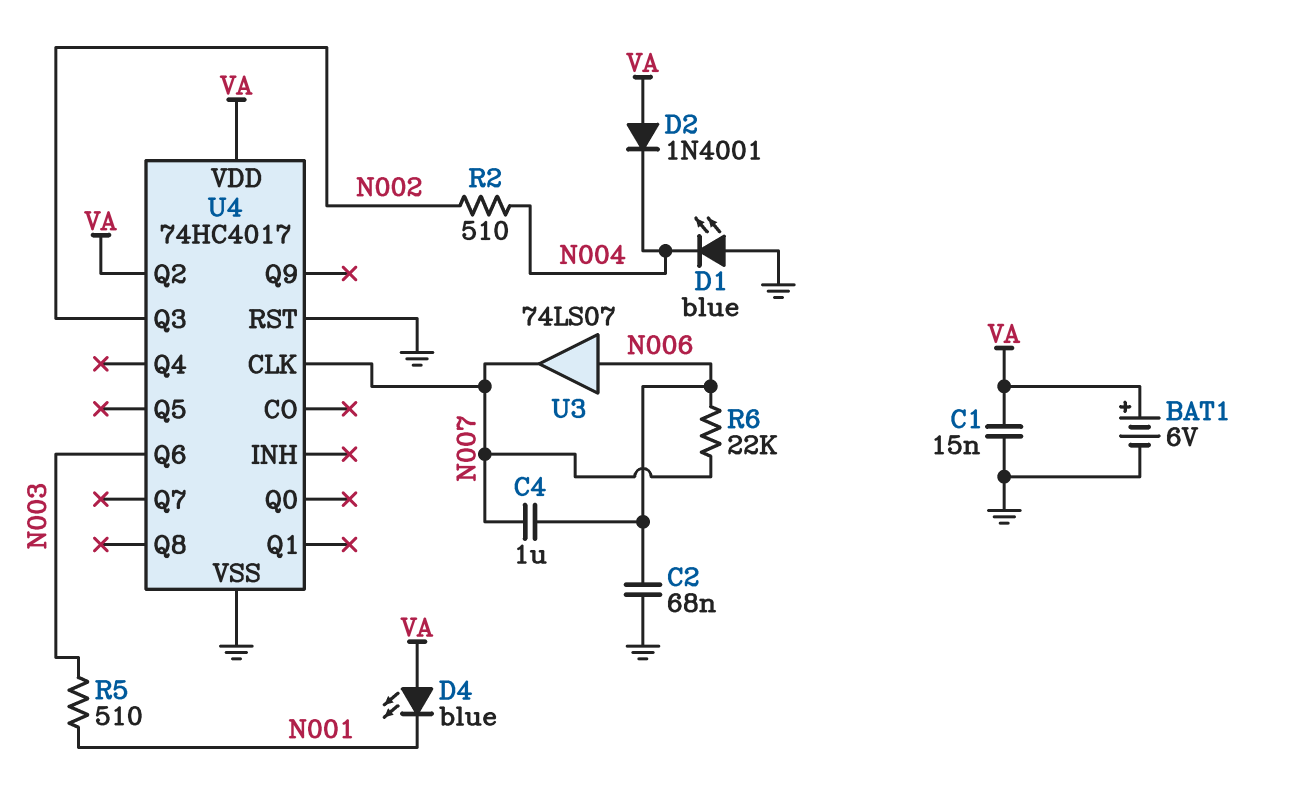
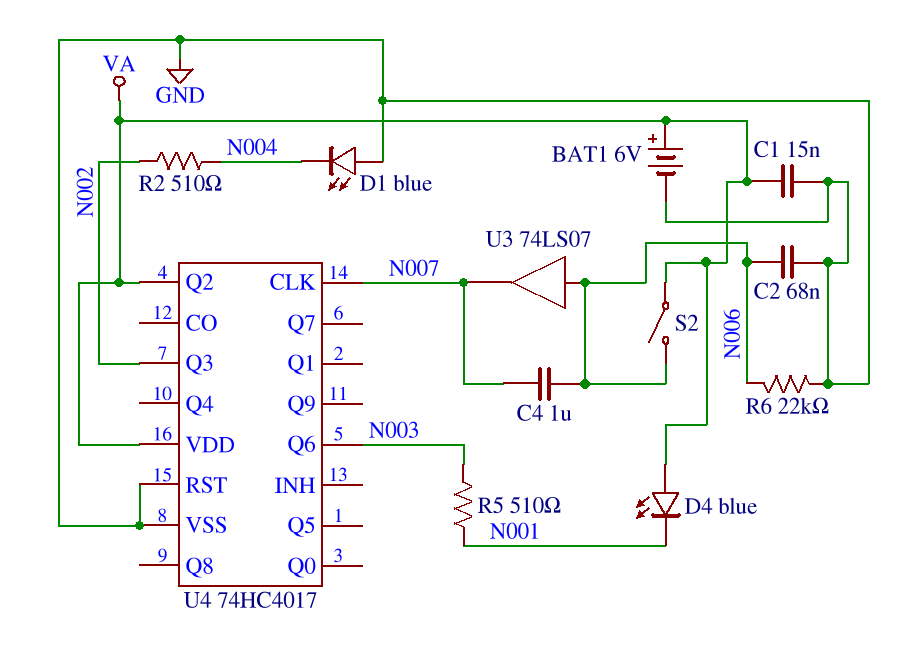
D2: diode 1N4001 (A VA, K N004) -> none
R6: 22k (N006, N007) -> 22k (GND, N006)
S2: none -> switch (N006, VA)

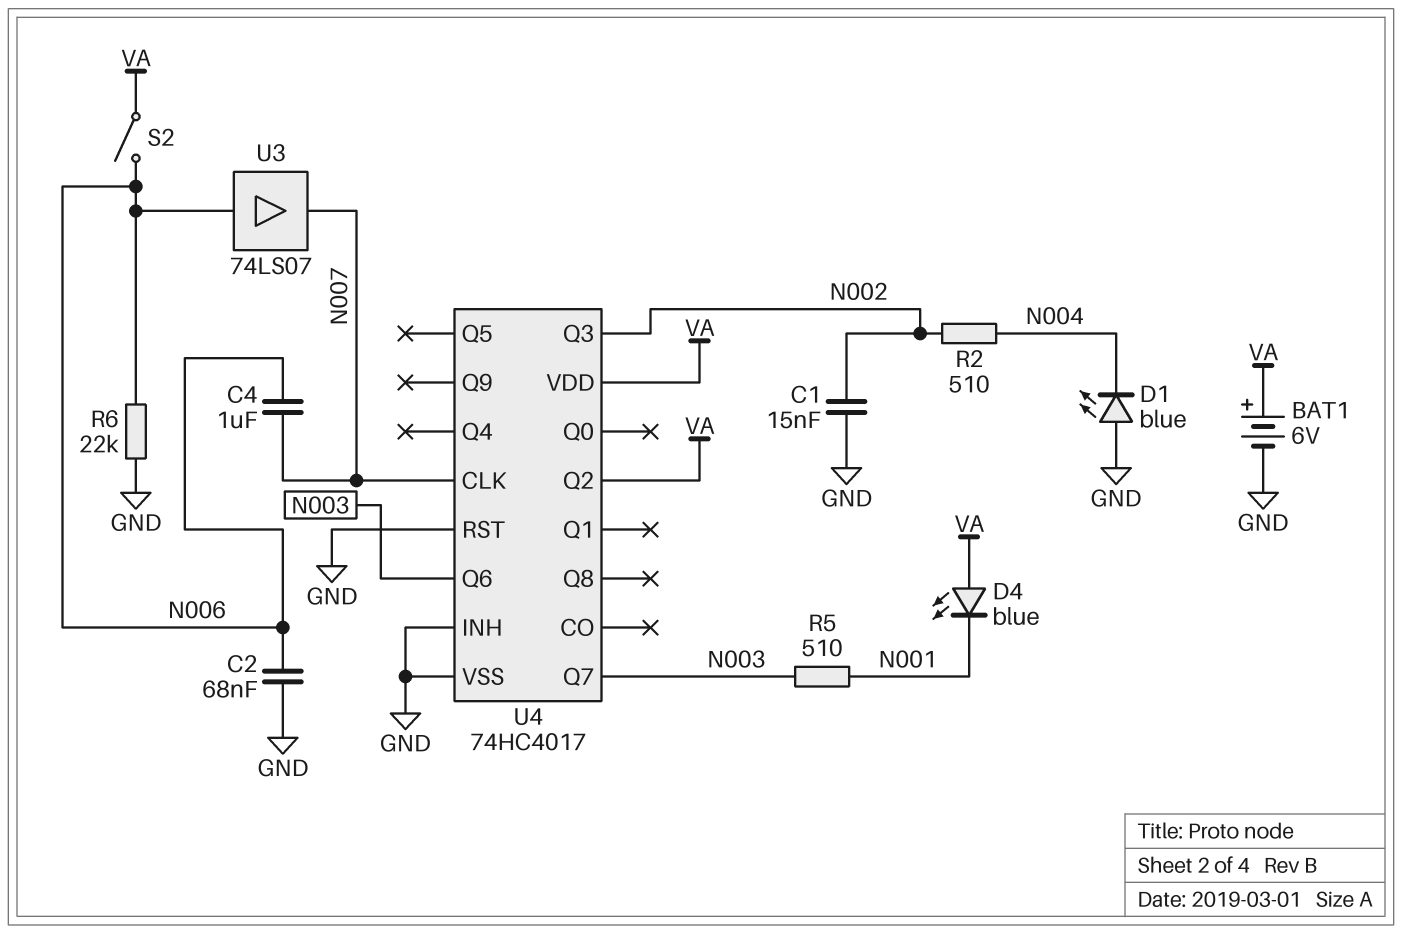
C1: 15nF (GND, VA) -> 15nF (GND, N002)
U4 pin INH: none -> GND
U4 pin Q7: none -> N003

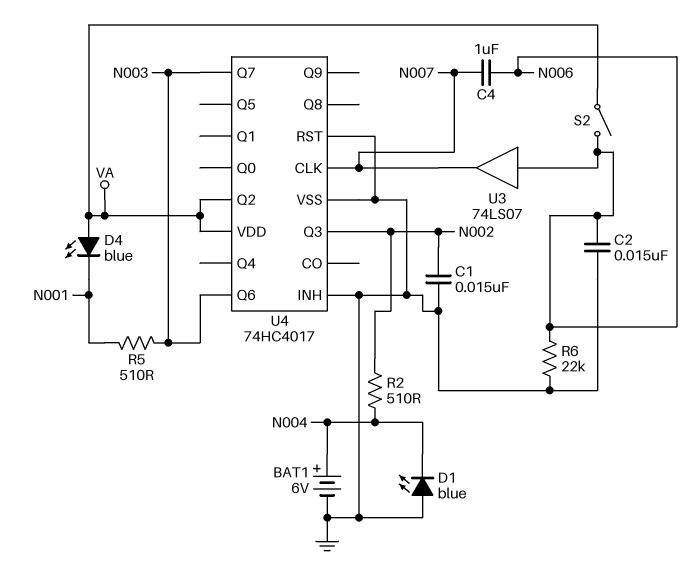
BAT1: 6V (plus VA, minus GND) -> 6V (plus N004, minus GND)
C2: 68nF (GND, N006) -> 15nF (GND, N006)

